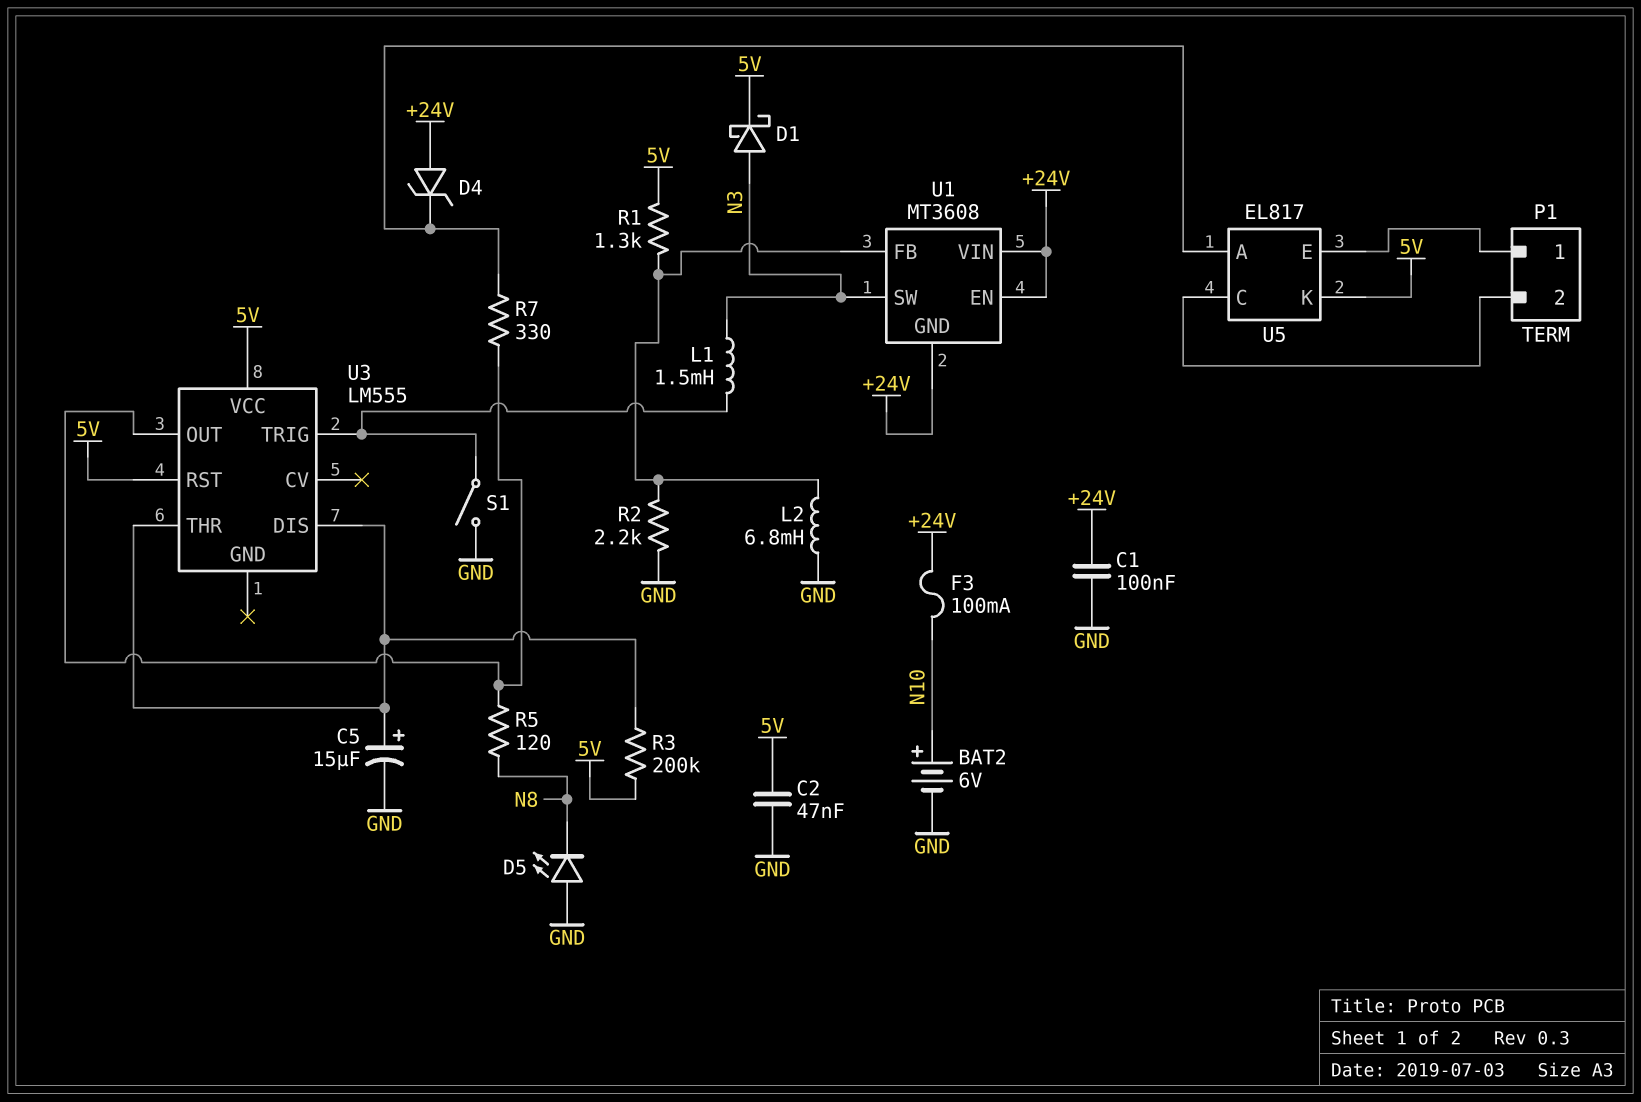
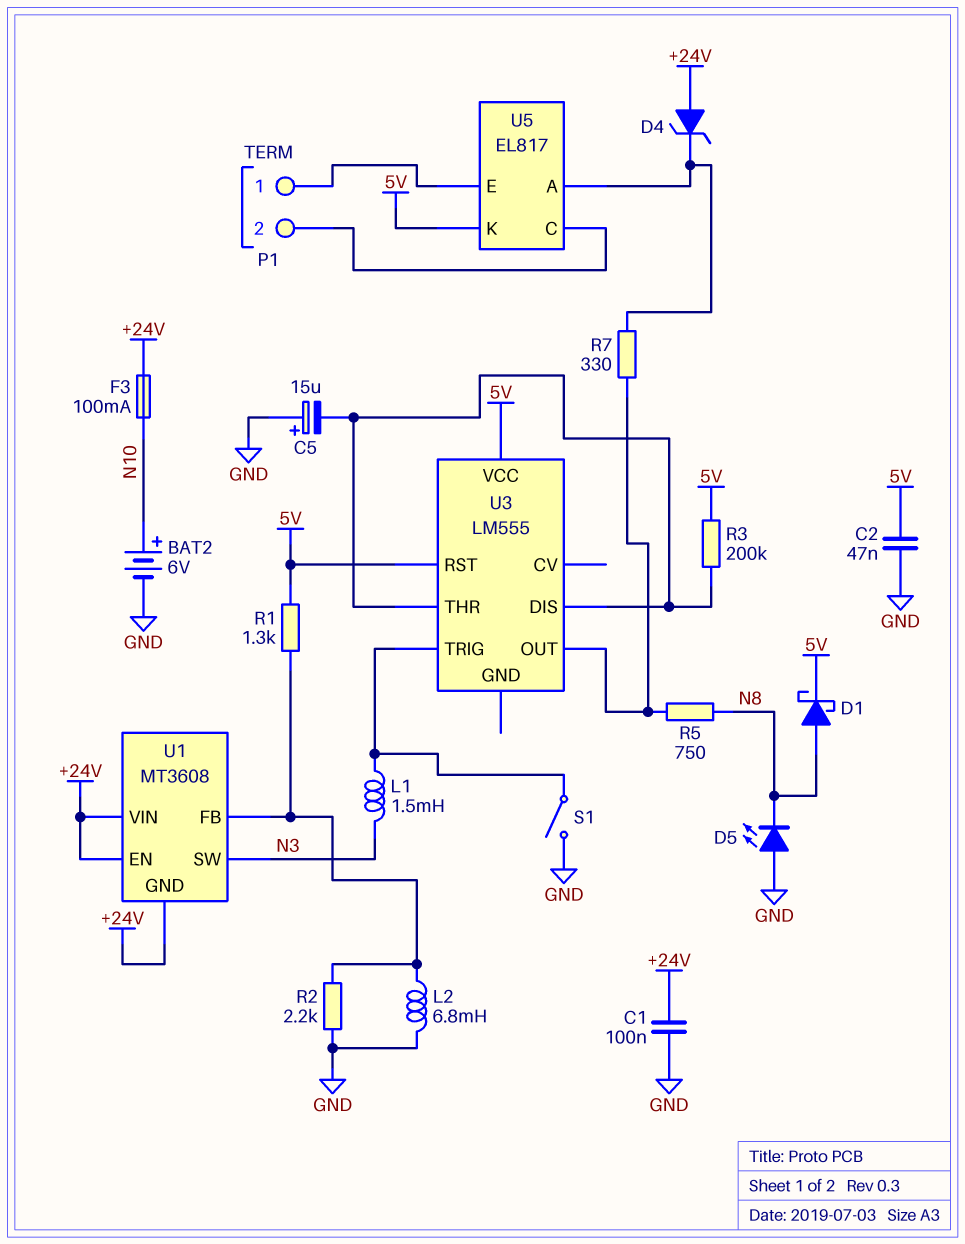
C5: 15uF (plus U3/DIS, minus GND) -> 15uF (plus GND, minus U3/DIS)
D1: schottky (A N3, K 5V) -> schottky (A N8, K 5V)
R5: 120 (N8, U3/OUT) -> 750 (N8, U3/OUT)

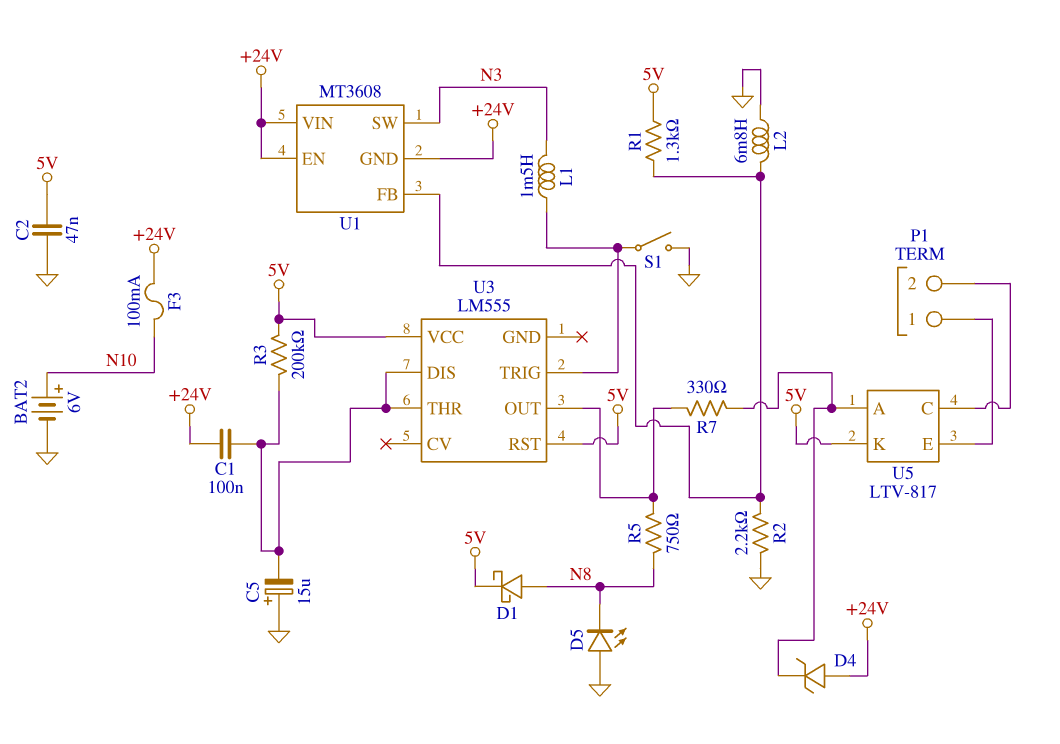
C1: 100nF (+24V, GND) -> 100nF (+24V, U3/DIS)
U5: EL817 -> LTV-817

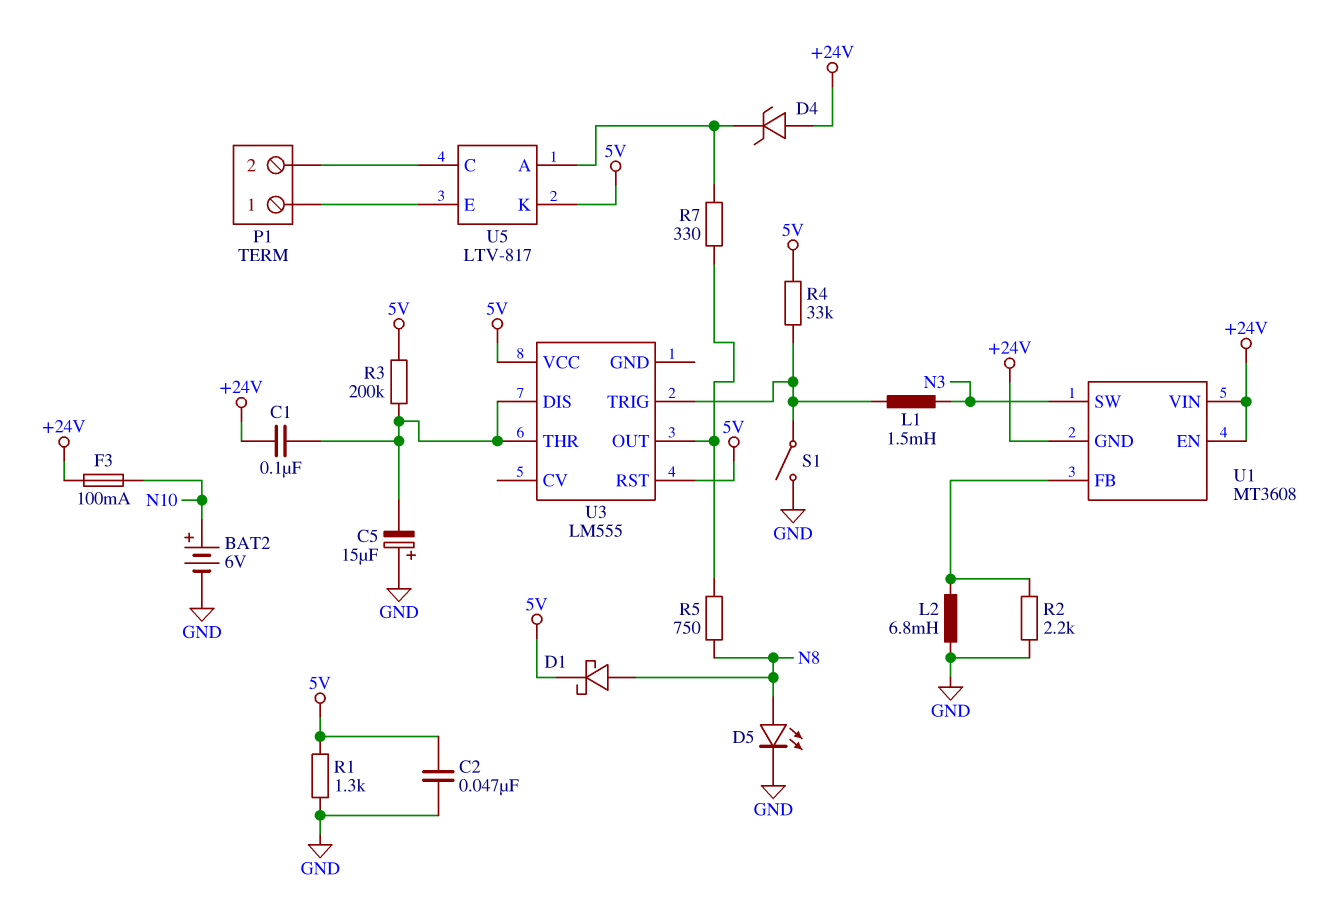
D5: LED (A GND, K N8) -> LED (A N8, K GND)
R1: 1.3k (5V, U1/FB) -> 1.3k (5V, GND)
R4: none -> 33k (5V, U3/TRIG)

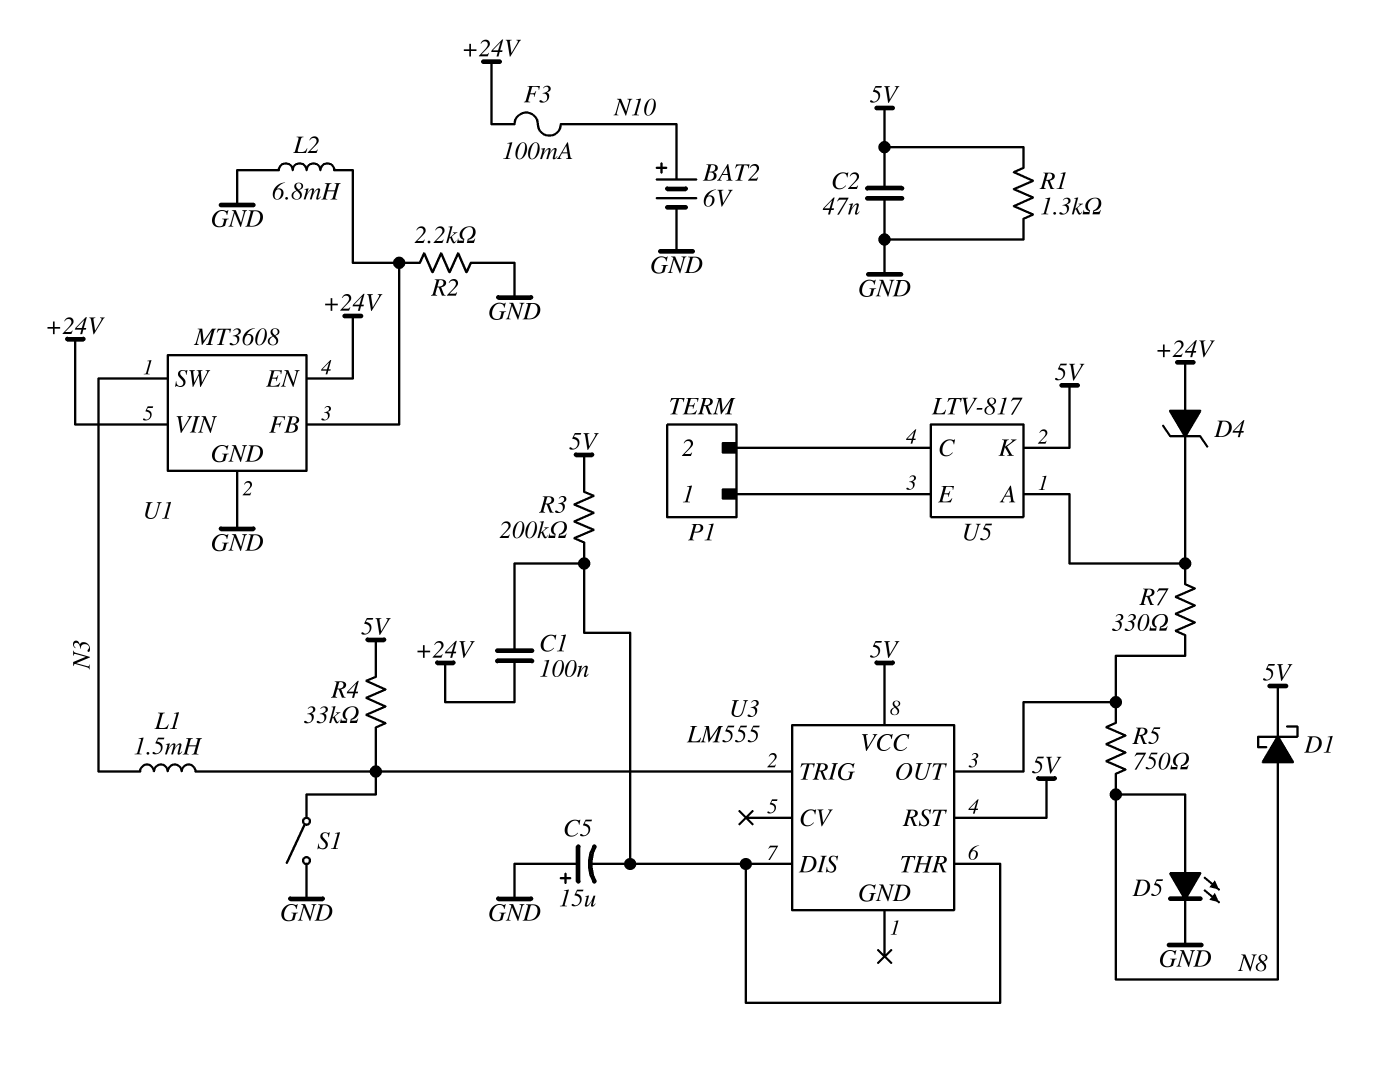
U1 pin GND: +24V -> GND

